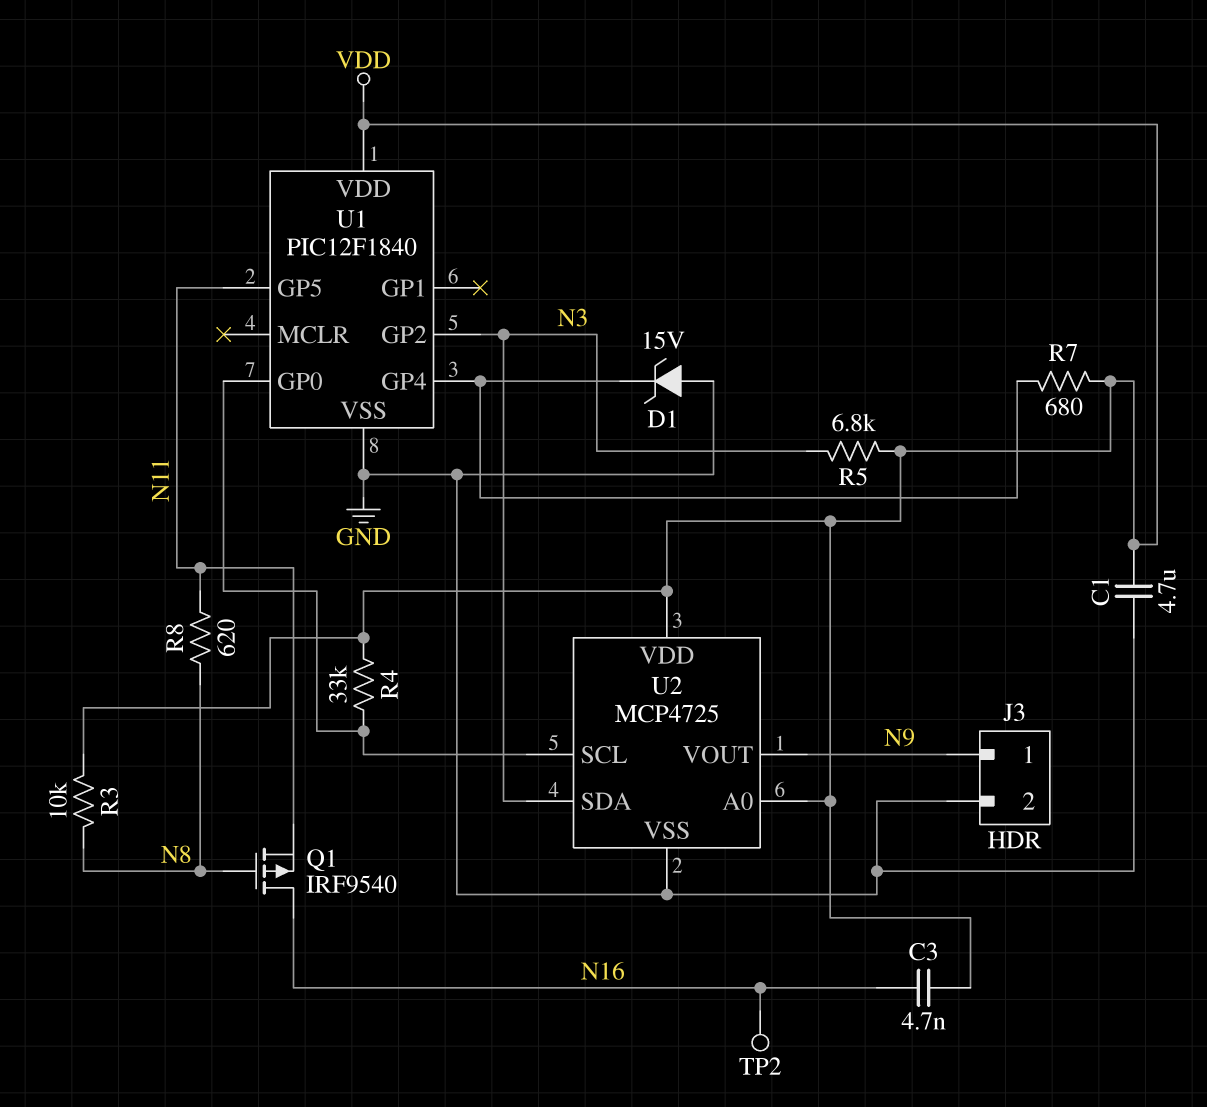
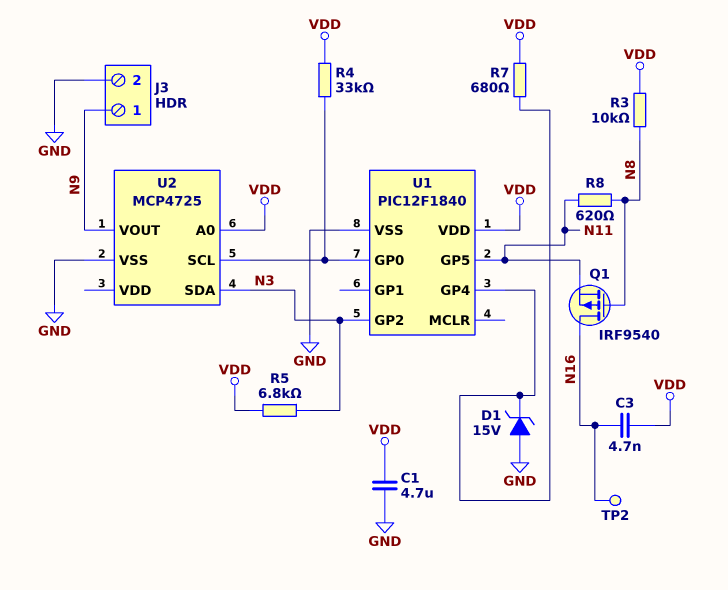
U2 pin VDD: VDD -> none

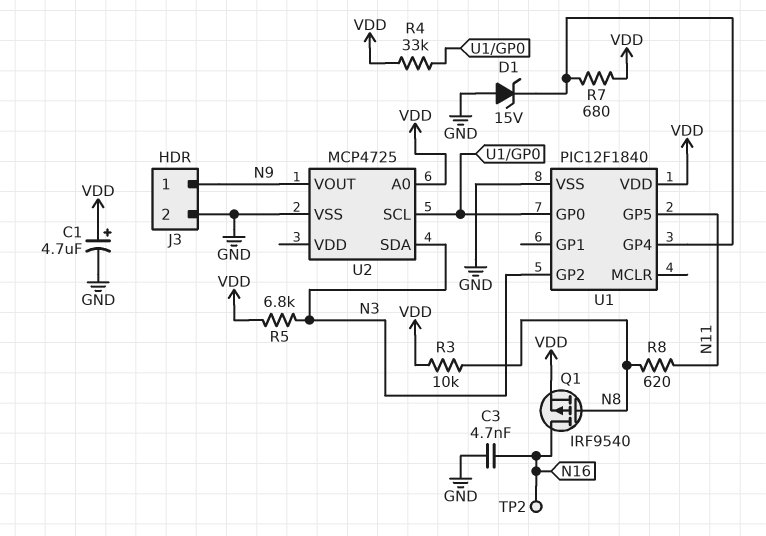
C1: 4.7uF (GND, VDD) -> 4.7uF (plus VDD, minus GND)
C3: 4.7nF (N16, VDD) -> 4.7nF (GND, N16)
Q1: PMOS IRF9540 (G N8, D N16, S N11) -> PMOS IRF9540 (G N8, D N16, S VDD)

